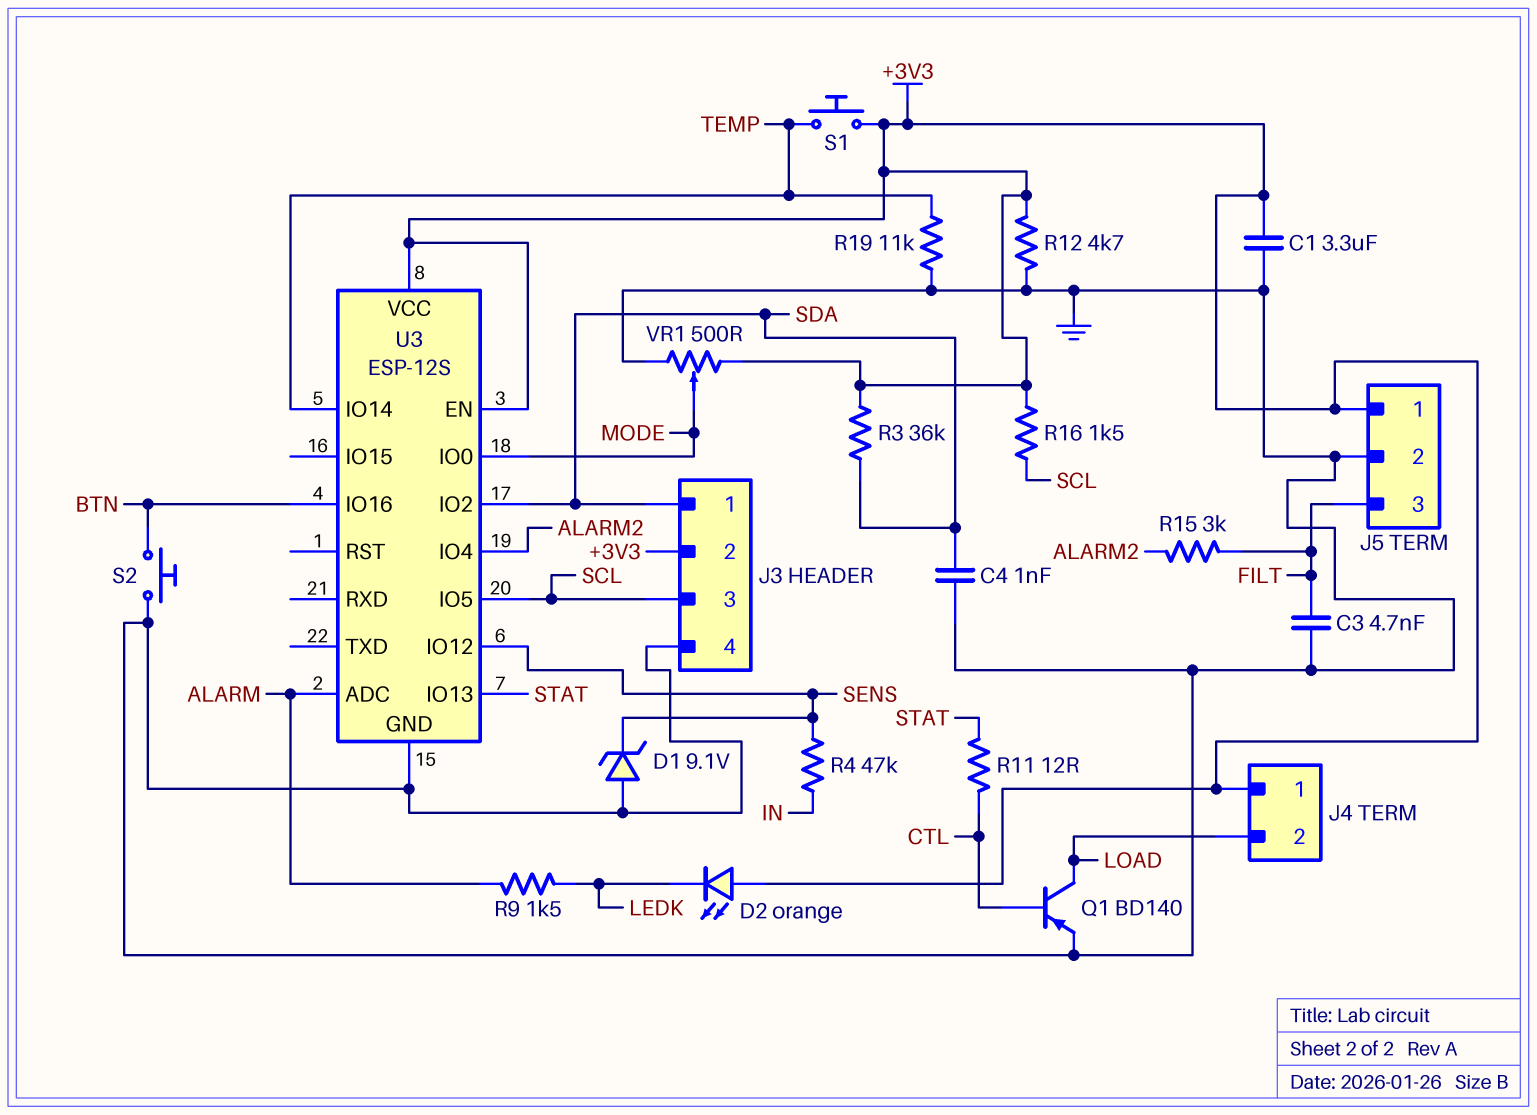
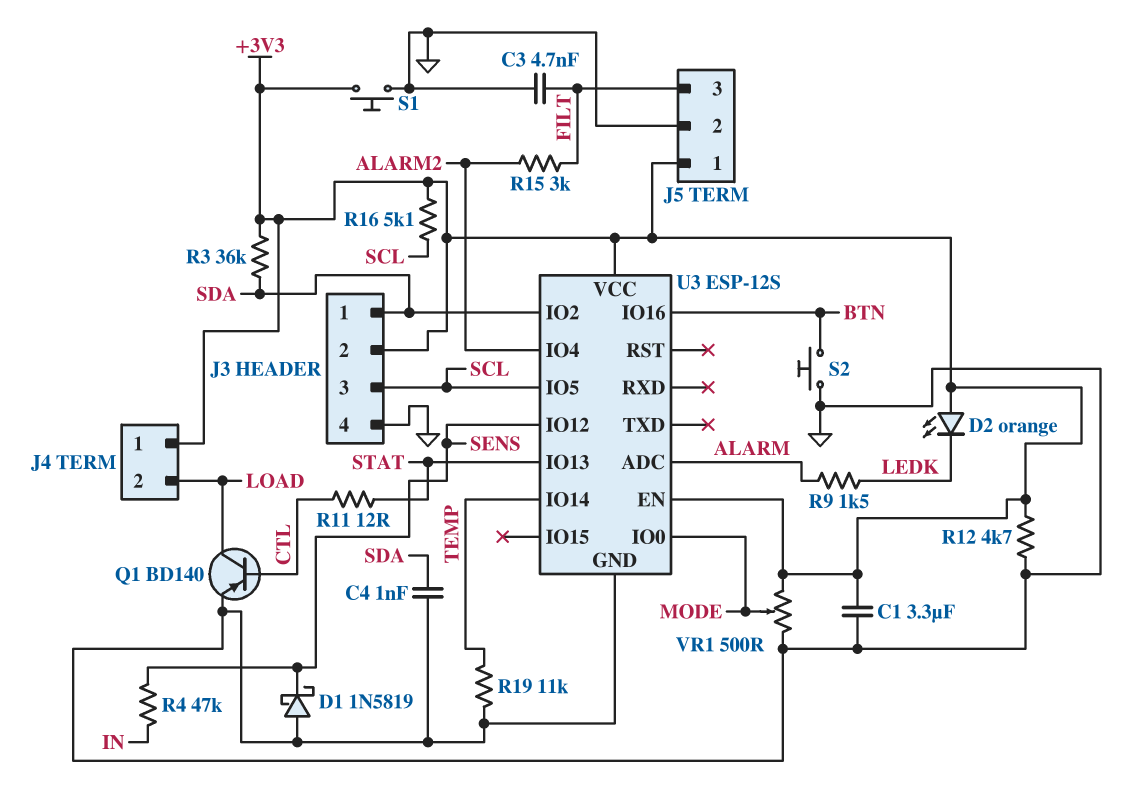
D1: zener 9.1V (A GND, K SENS) -> schottky 1N5819 (A GND, K SENS)
R16: 1.5k (+3V3, SCL) -> 5.1k (+3V3, SCL)
S1: button (+3V3, TEMP) -> button (+3V3, GND)

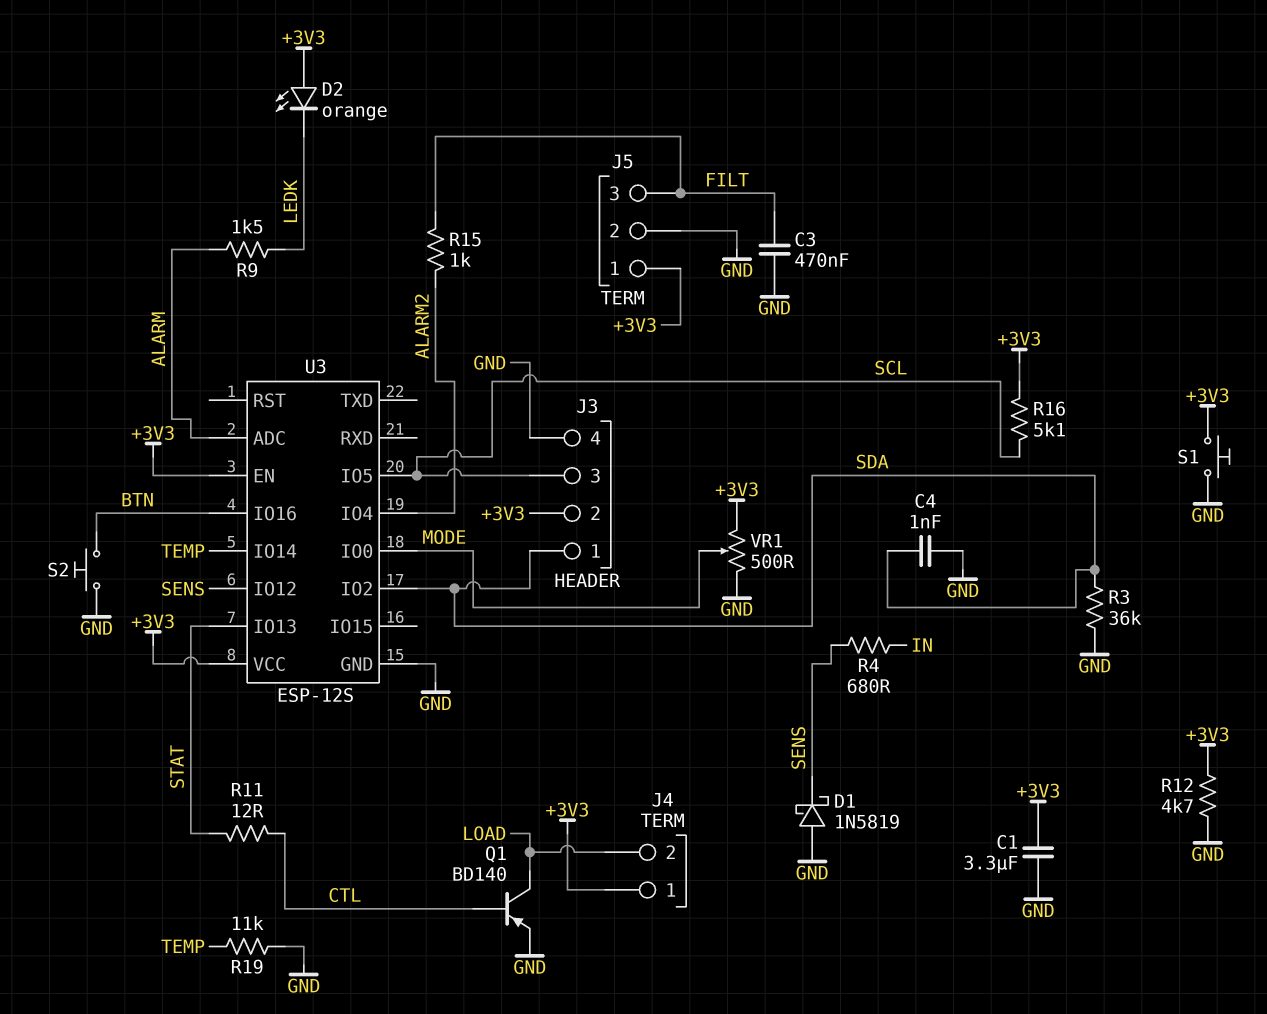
C3: 4.7nF (FILT, GND) -> 470nF (FILT, GND)
R3: 36k (+3V3, SDA) -> 36k (GND, SDA)
R4: 47k (IN, SENS) -> 680 (IN, SENS)
R15: 3k (ALARM2, FILT) -> 1k (ALARM2, FILT)

